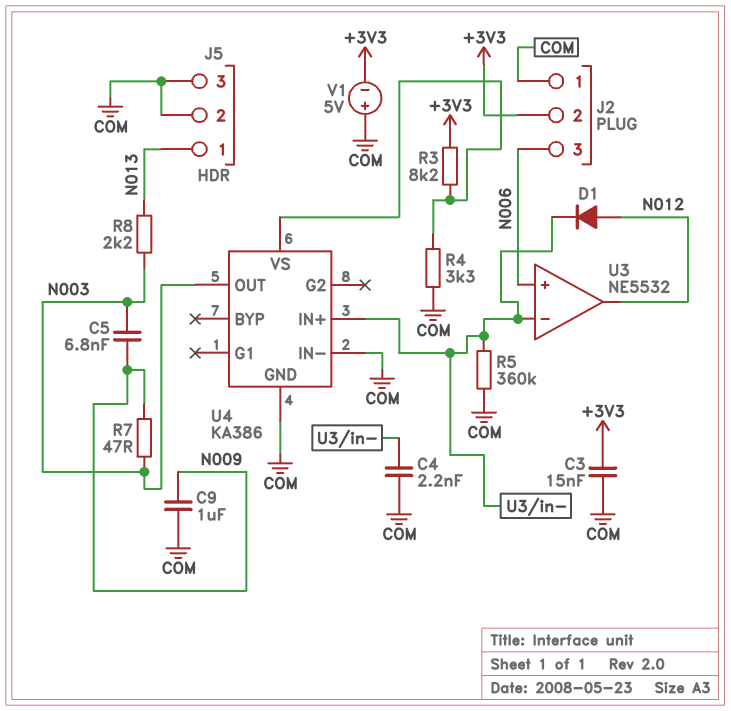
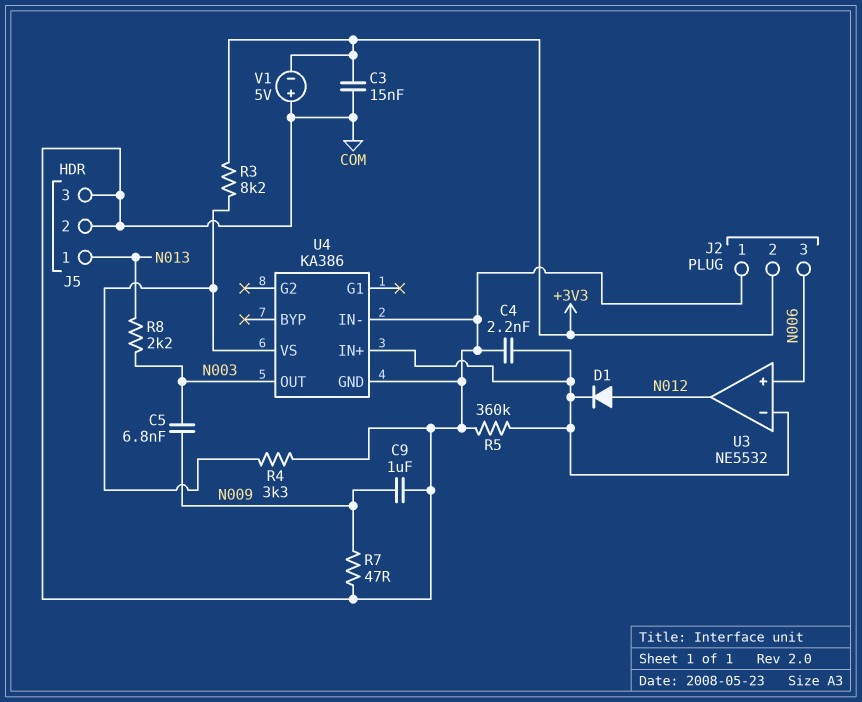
R7: 47 (N003, N009) -> 47 (COM, N009)

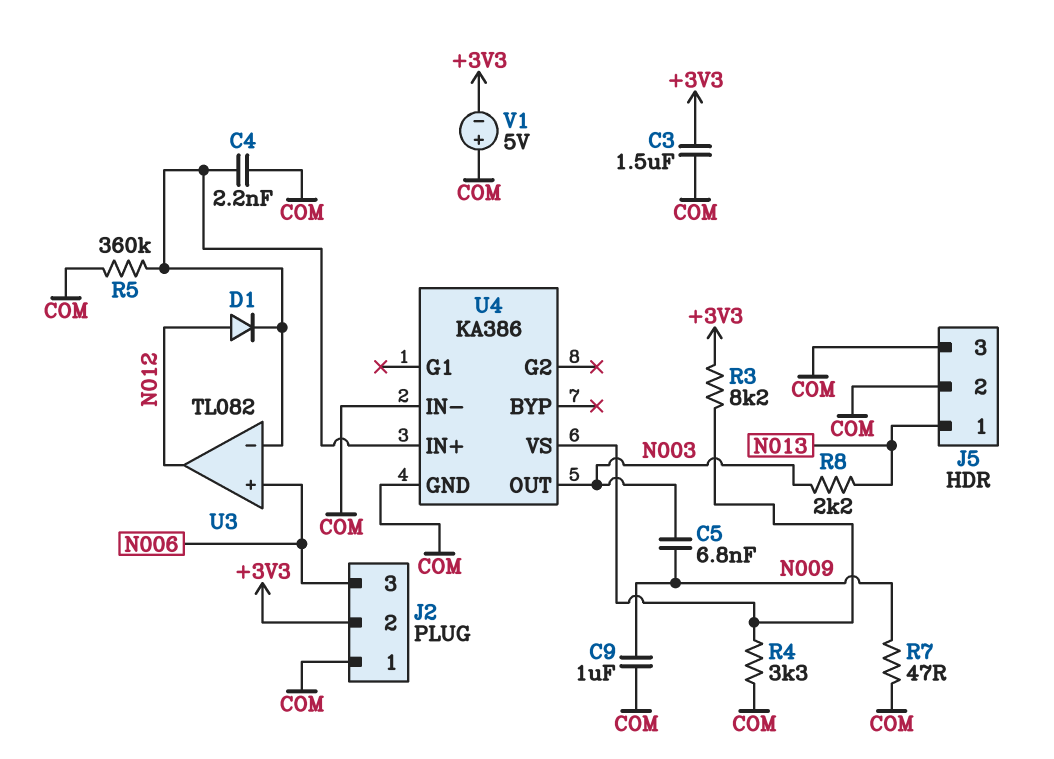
C3: 15nF (+3V3, COM) -> 1.5uF (+3V3, COM)
U3: NE5532 -> TL082

